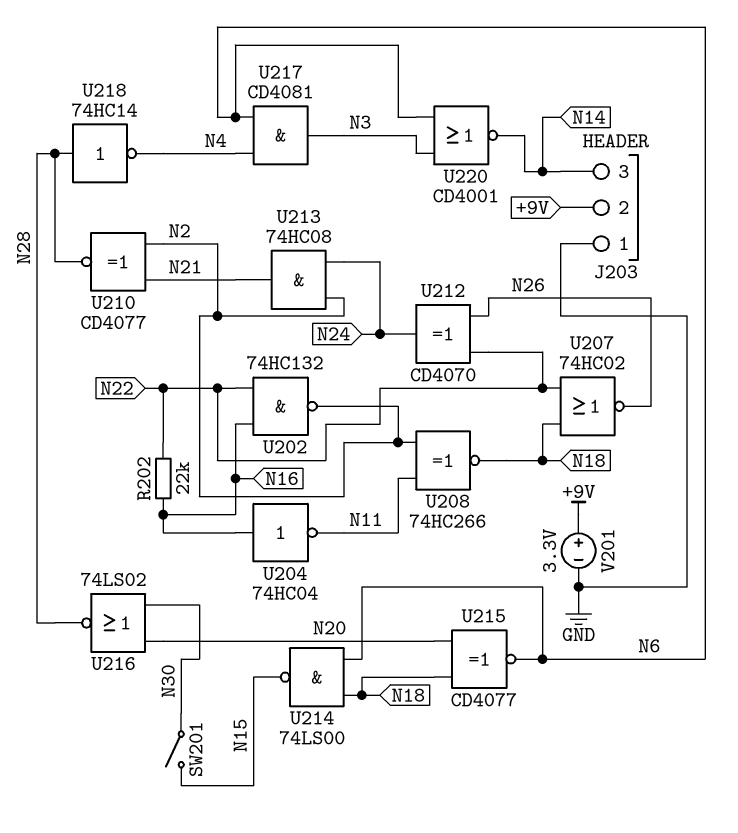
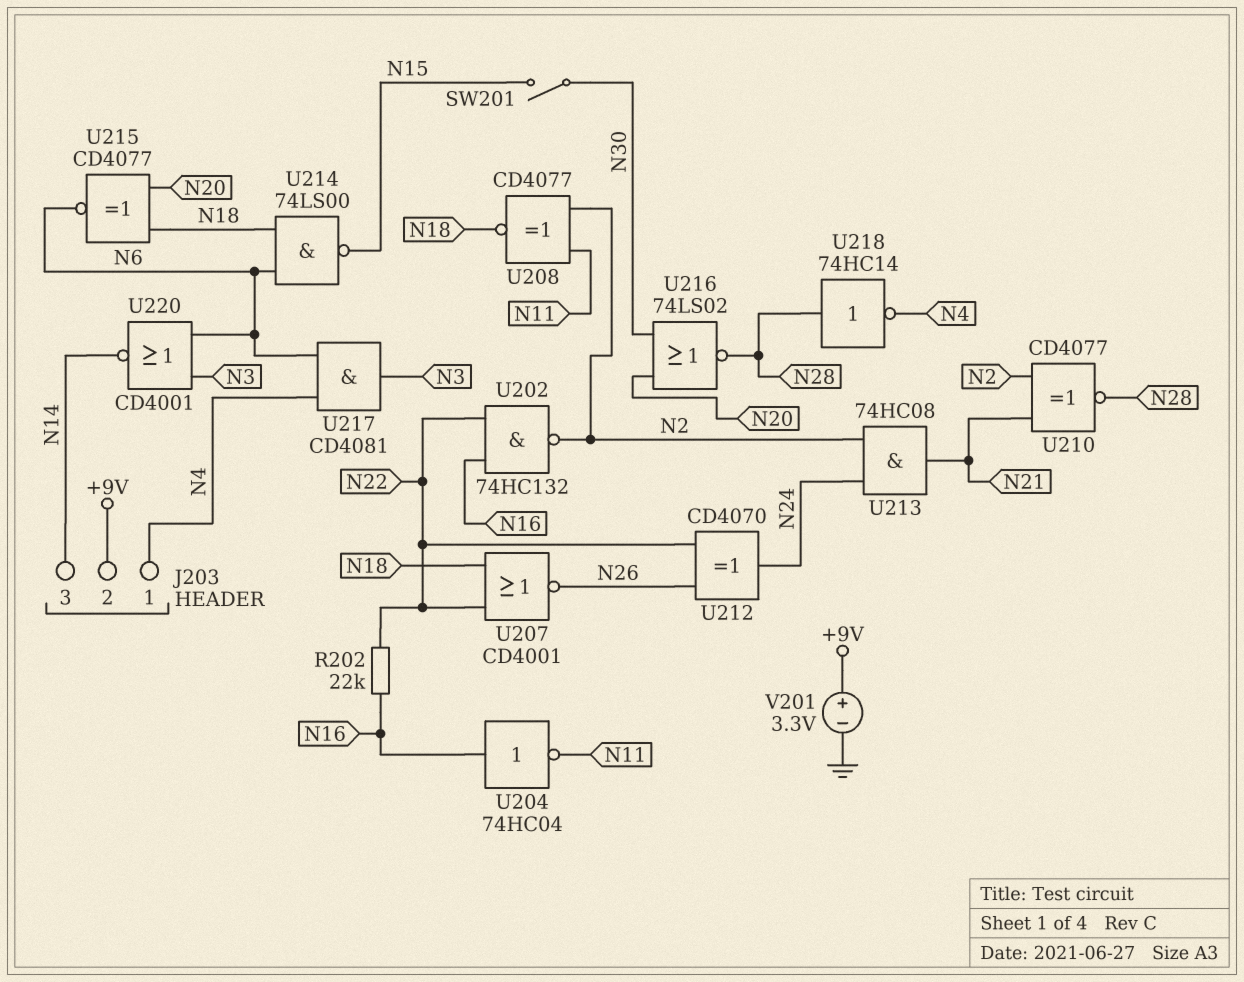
J203 pin 1: GND -> N4
U207: NOR 74HC02 (in N18, in N22, out N26) -> NOR CD4001 (in N18, in N22, out N26)
U208: XNOR 74HC266 (in N2, in N11, out N18) -> XNOR CD4077 (in N2, in N11, out N18)

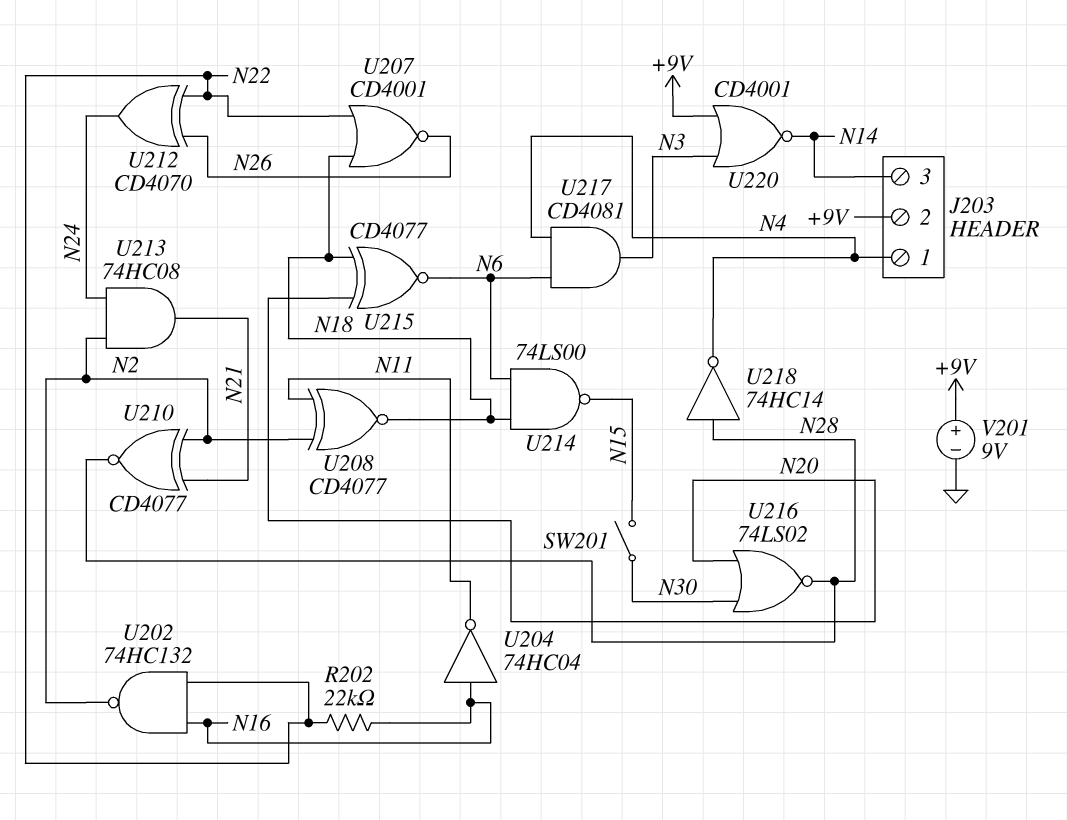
U220: NOR CD4001 (in N3, in N6, out N14) -> NOR CD4001 (in +9V, in N3, out N14)
V201: 3.3V (plus +9V, minus GND) -> 9V (plus +9V, minus GND)

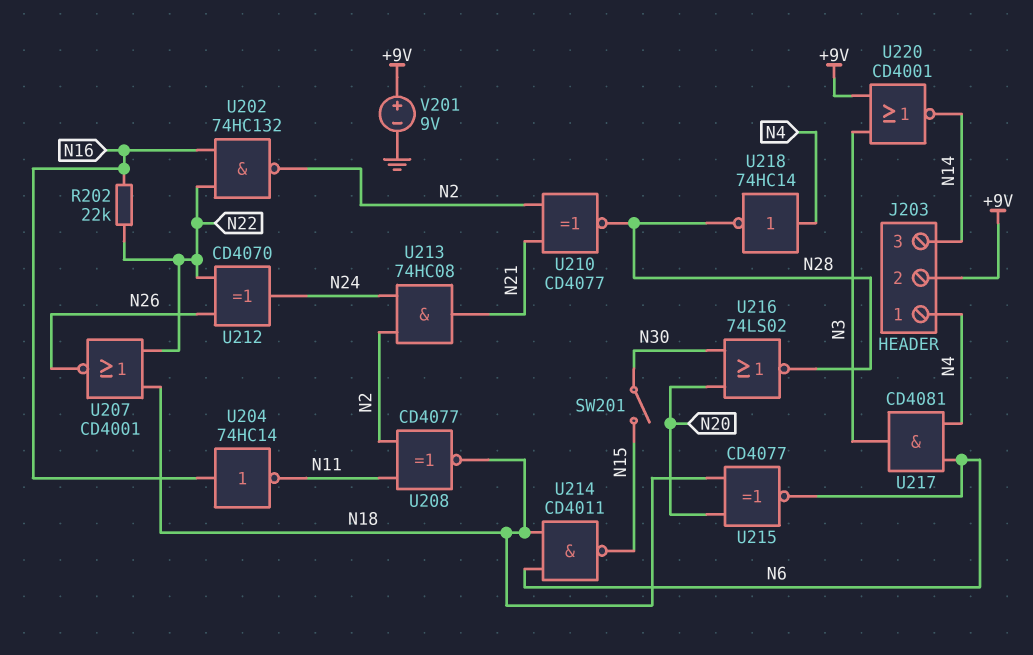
U204: NOT 74HC04 (in N16, out N11) -> NOT 74HC14 (in N16, out N11)
U214: NAND 74LS00 (in N6, in N18, out N15) -> NAND CD4011 (in N6, in N18, out N15)
U218: NOT 74HC14 (in N28, out N4) -> NOT 74HC14 (in N4, out N28)

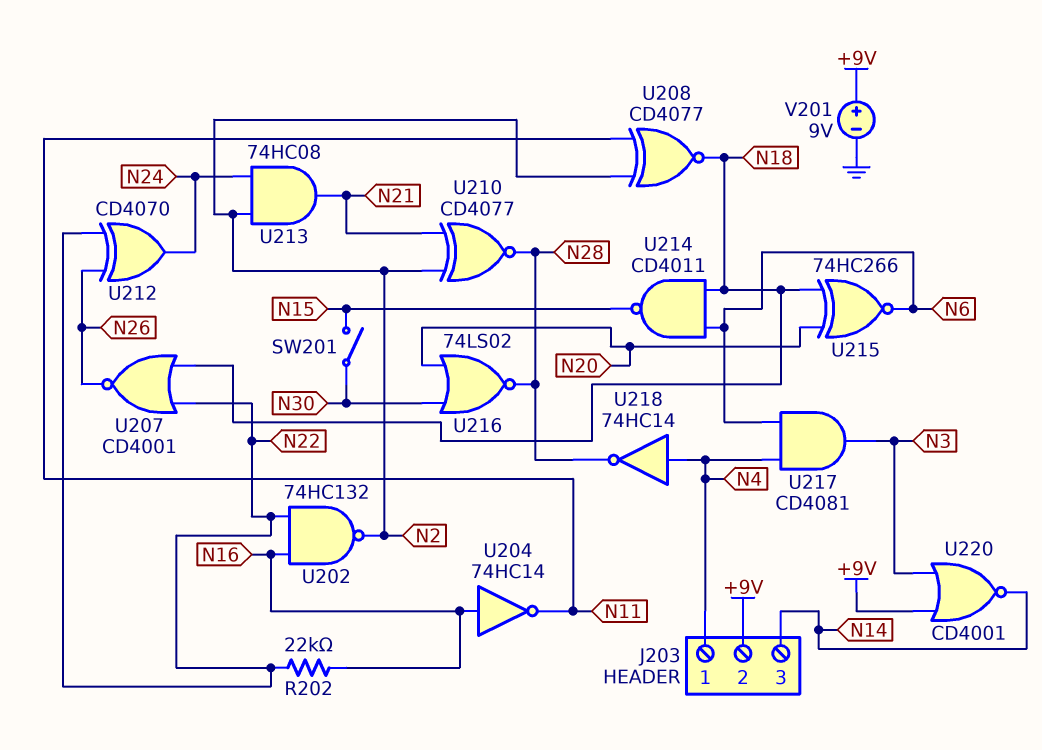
U215: XNOR CD4077 (in N18, in N20, out N6) -> XNOR 74HC266 (in N18, in N20, out N6)

